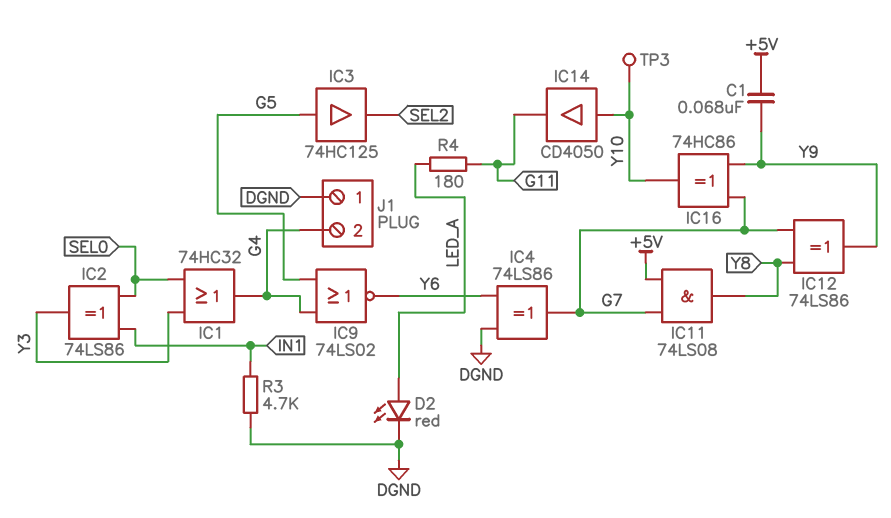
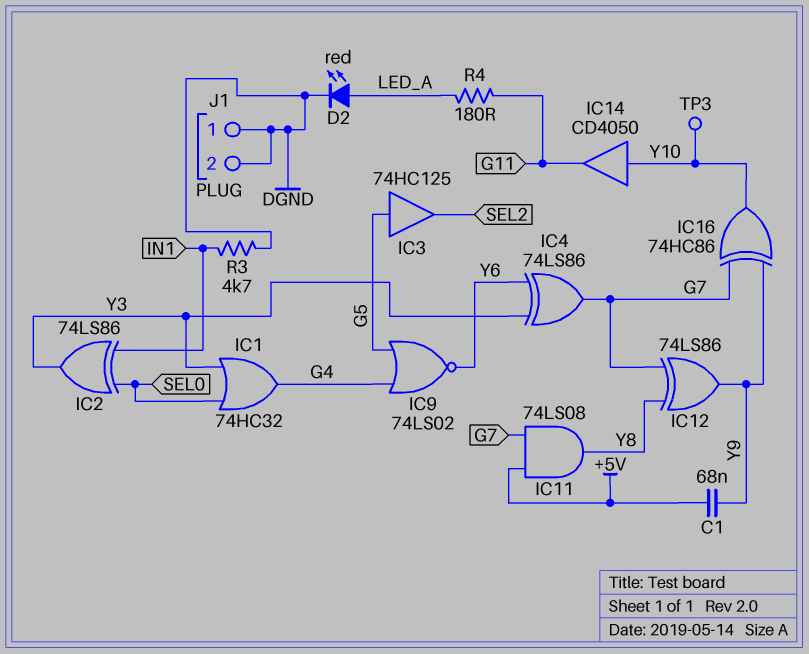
IC4: XOR 74LS86 (in DGND, in Y6, out G7) -> XOR 74LS86 (in Y3, in Y6, out G7)
J1 pin 2: G4 -> DGND

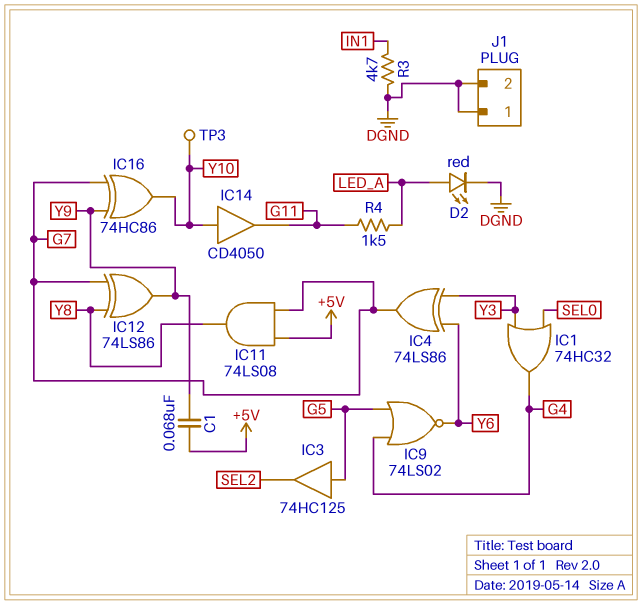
IC2: XOR 74LS86 (in IN1, in SEL0, out Y3) -> none
R4: 180 (G11, LED_A) -> 1.5k (G11, LED_A)

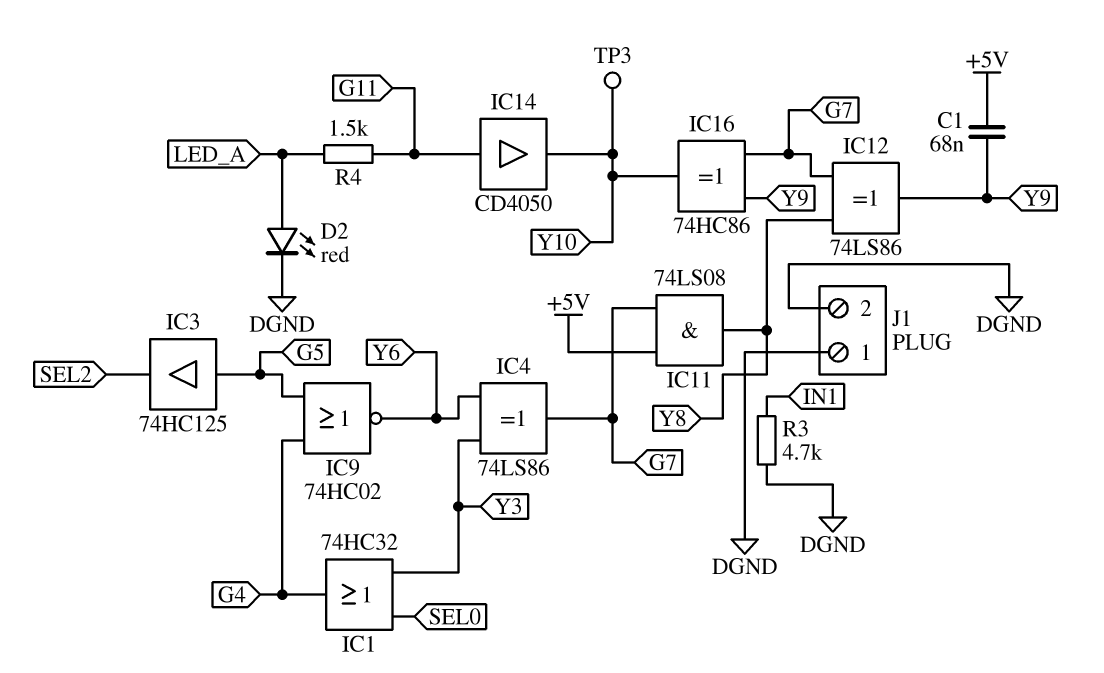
IC9: NOR 74LS02 (in G4, in G5, out Y6) -> NOR 74HC02 (in G4, in G5, out Y6)
IC14: buffer CD4050 (in Y10, out G11) -> buffer CD4050 (in G11, out Y10)

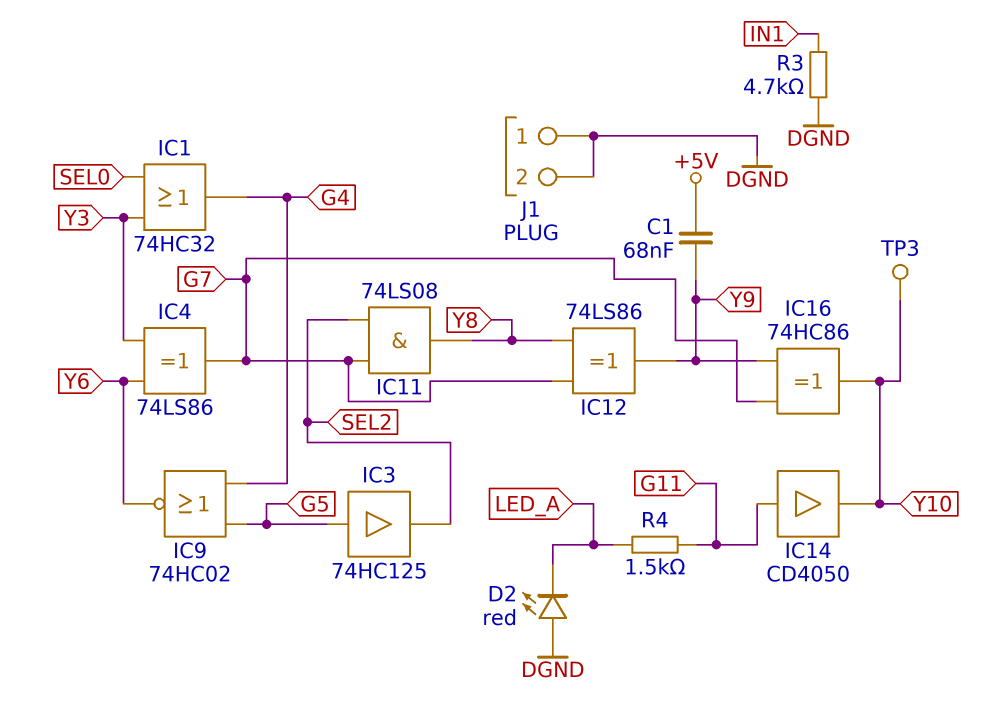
D2: LED red (A LED_A, K DGND) -> LED red (A DGND, K LED_A)
IC11: AND 74LS08 (in +5V, in G7, out Y8) -> AND 74LS08 (in G7, in SEL2, out Y8)

